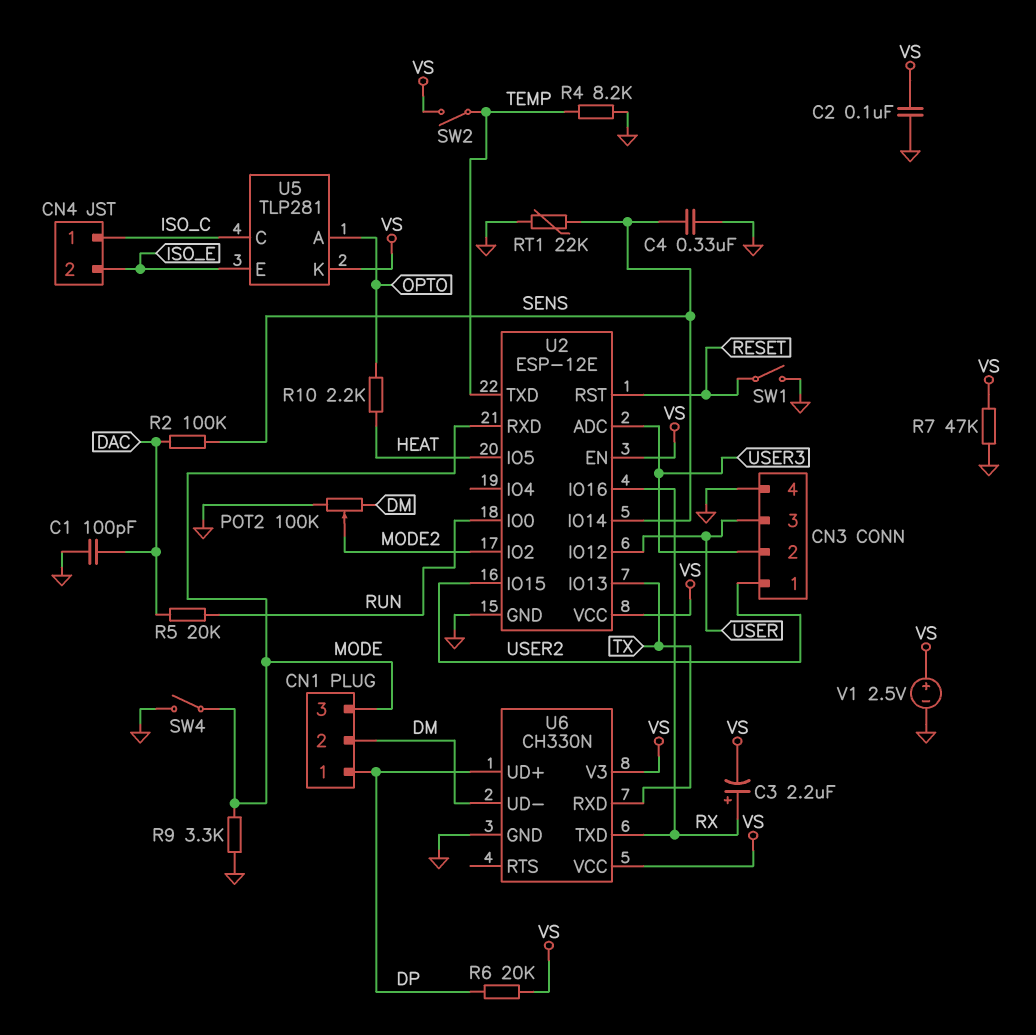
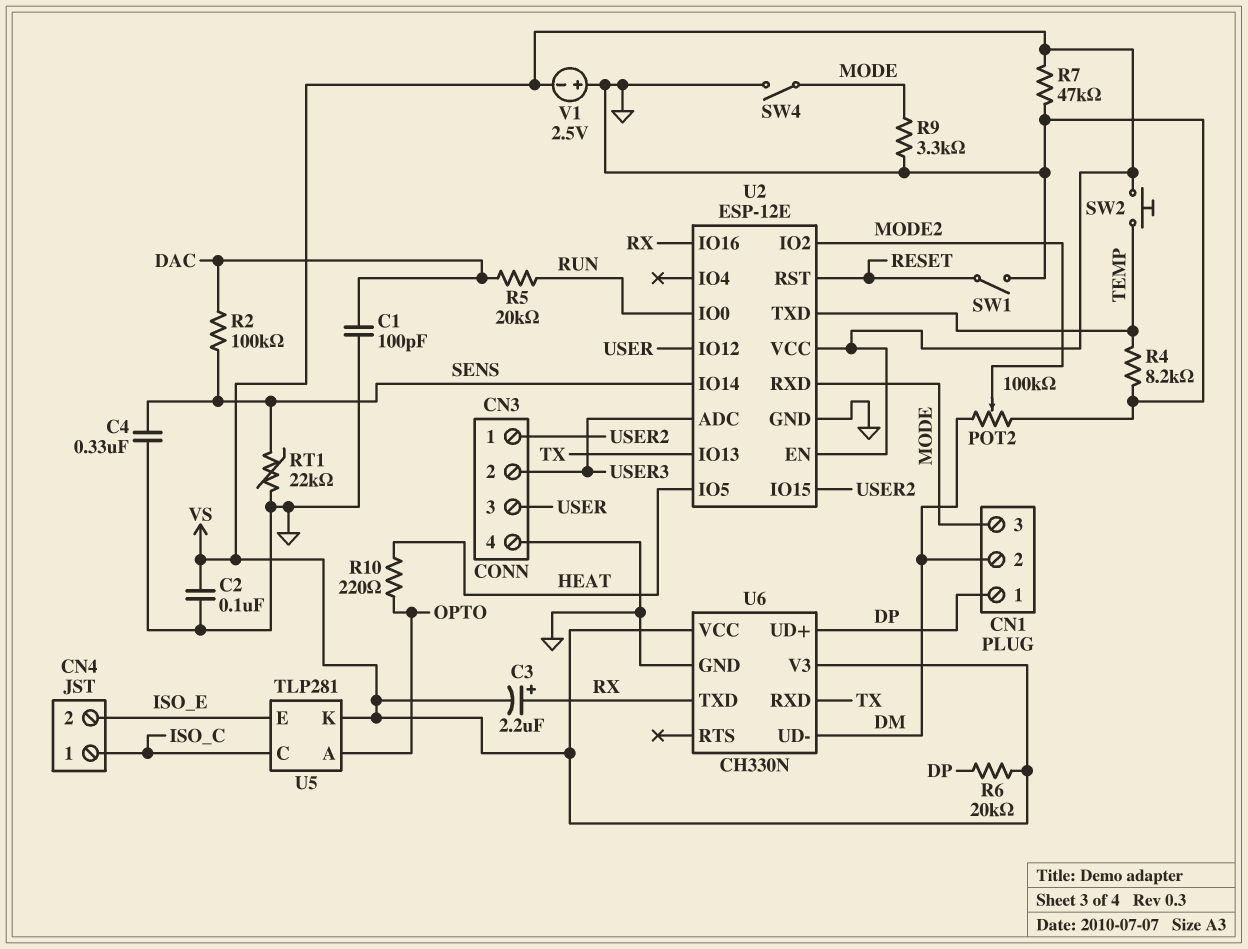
R10: 2.2k (HEAT, OPTO) -> 220 (HEAT, OPTO)
SW2: switch (TEMP, VS) -> button (TEMP, VS)
V1: 2.5V (plus VS, minus GND) -> 2.5V (plus GND, minus VS)

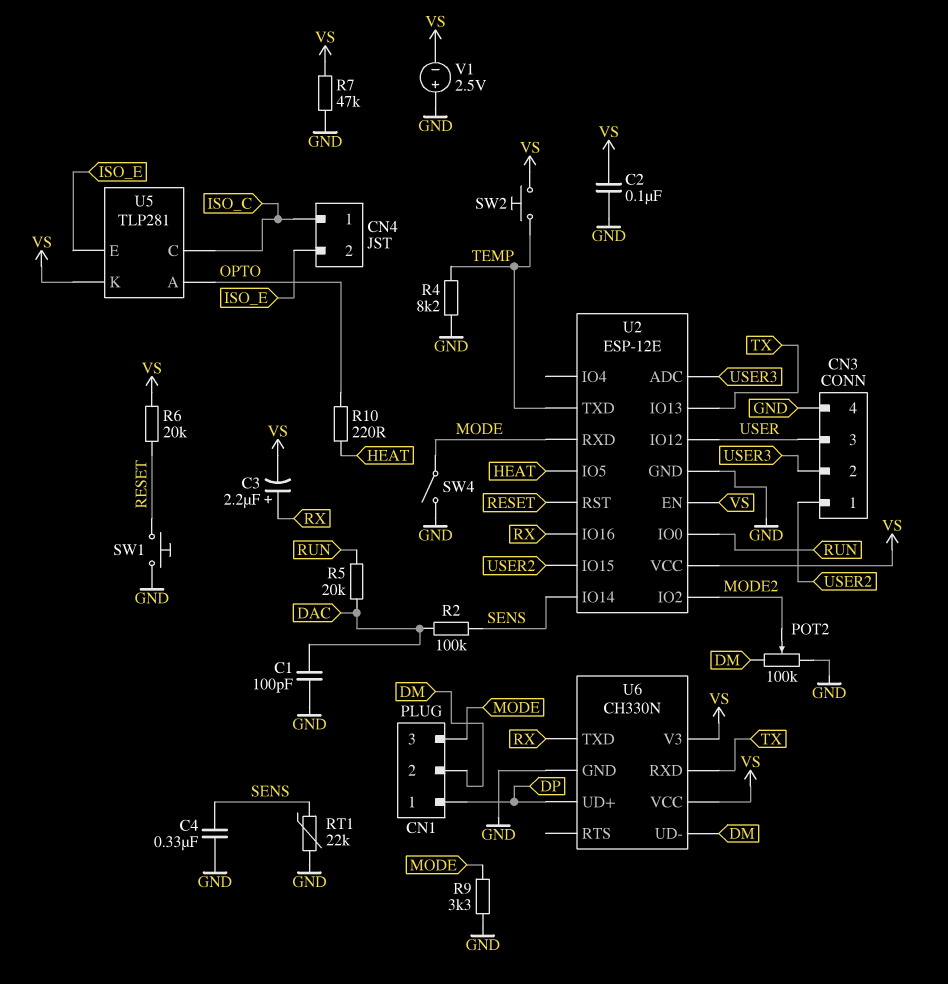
R6: 20k (DP, VS) -> 20k (RESET, VS)
SW1: switch (GND, RESET) -> button (GND, RESET)

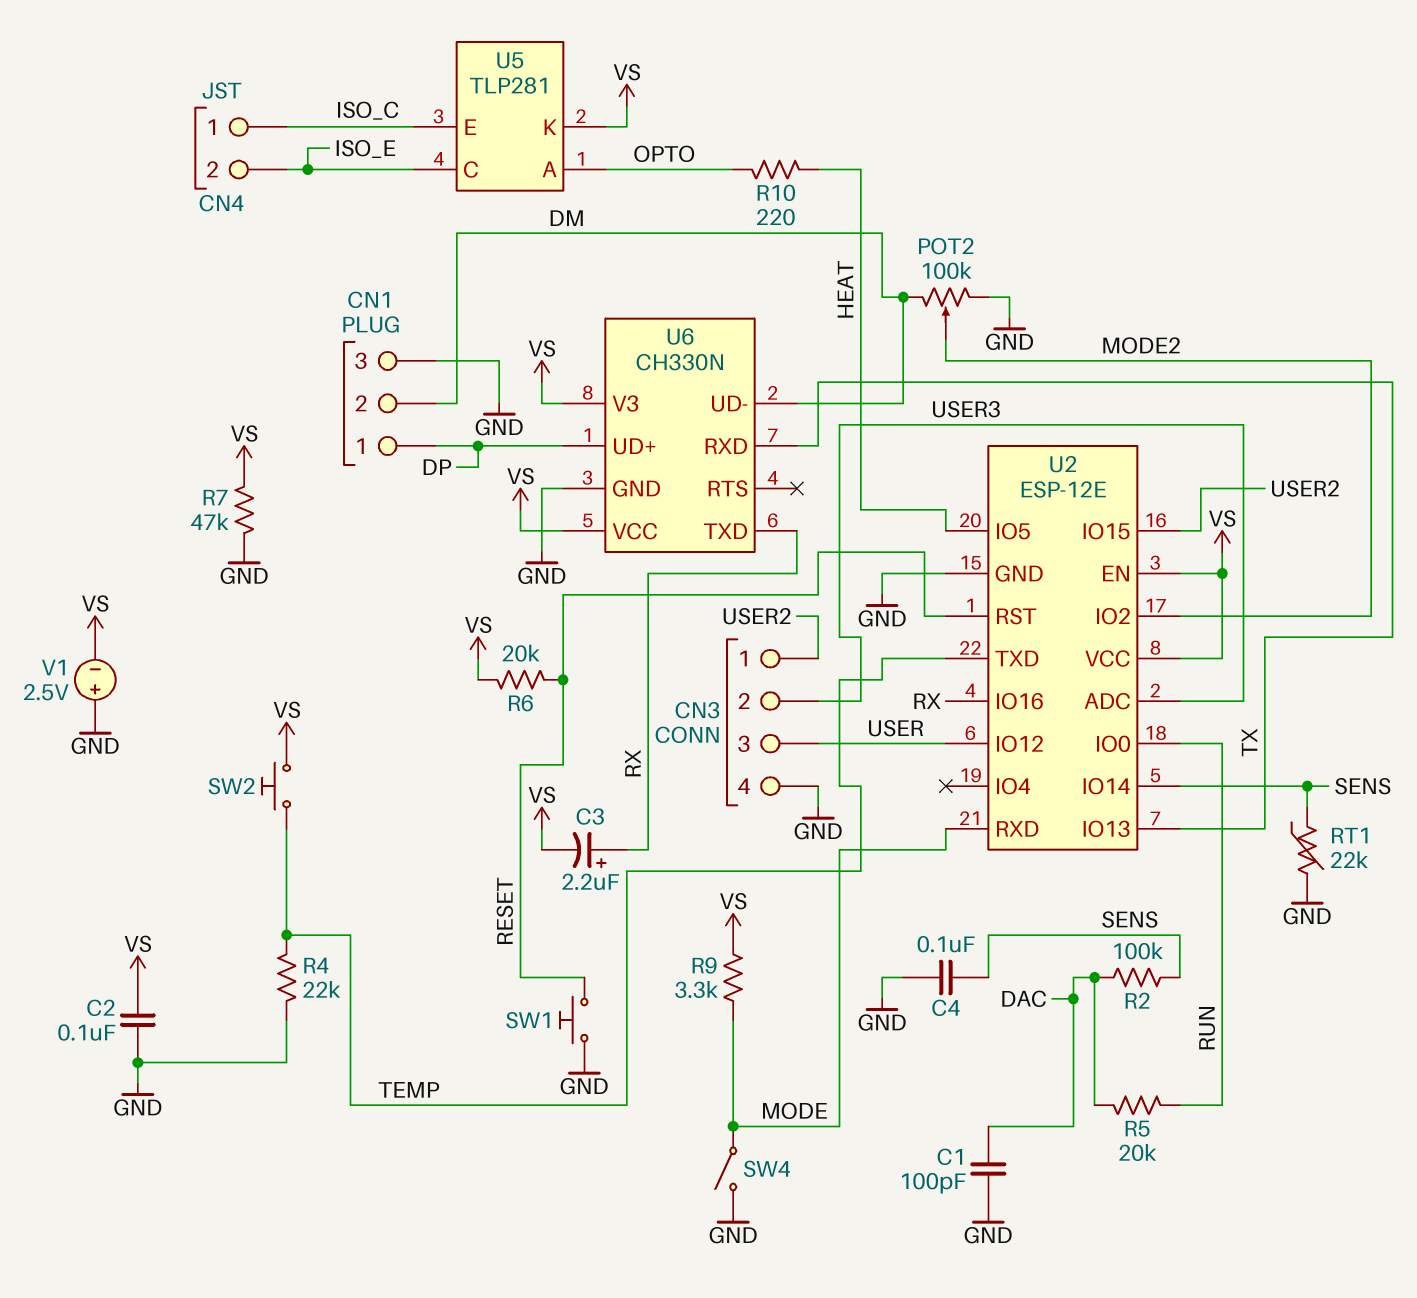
C4: 330nF (GND, SENS) -> 100nF (GND, SENS)
CN1 pin 3: MODE -> GND
R4: 8.2k (GND, TEMP) -> 22k (GND, TEMP)
R9: 3.3k (GND, MODE) -> 3.3k (MODE, VS)
U5 pin C: ISO_C -> ISO_E
U5 pin E: ISO_E -> ISO_C

